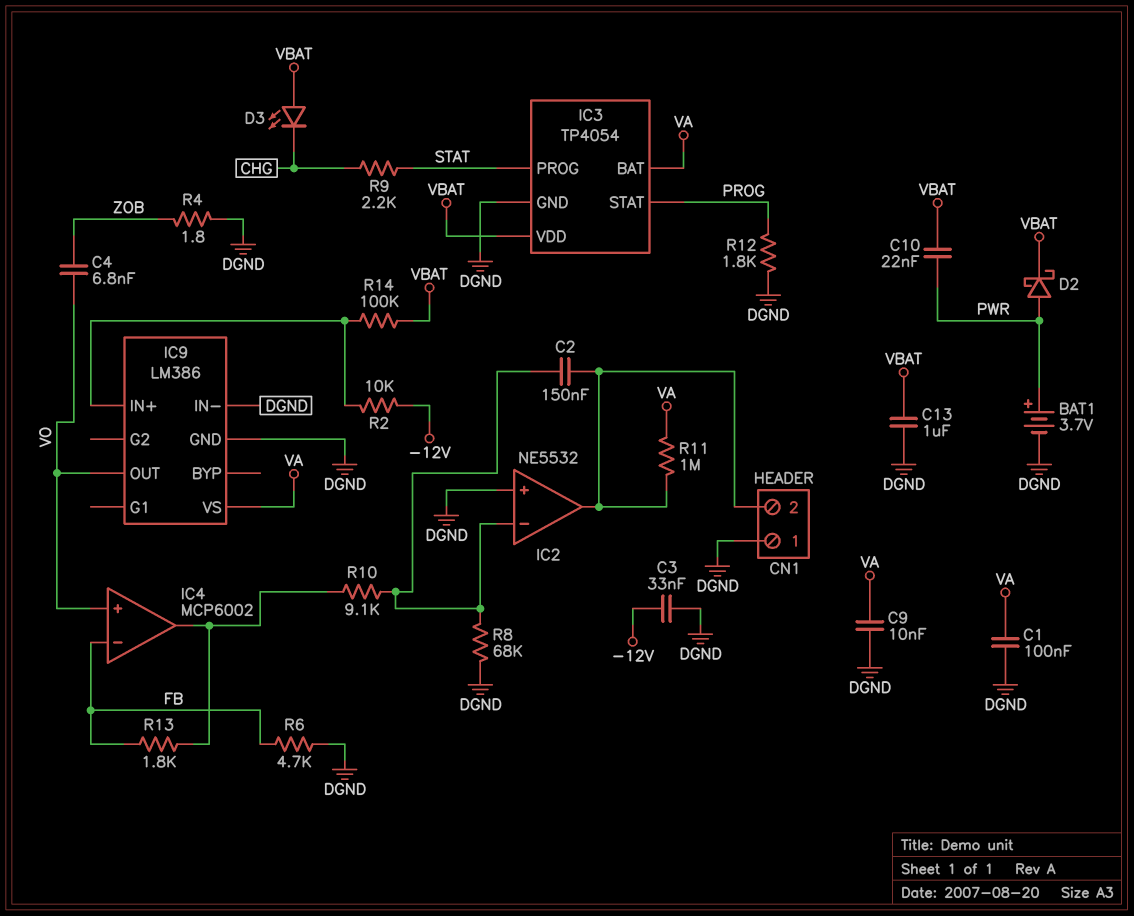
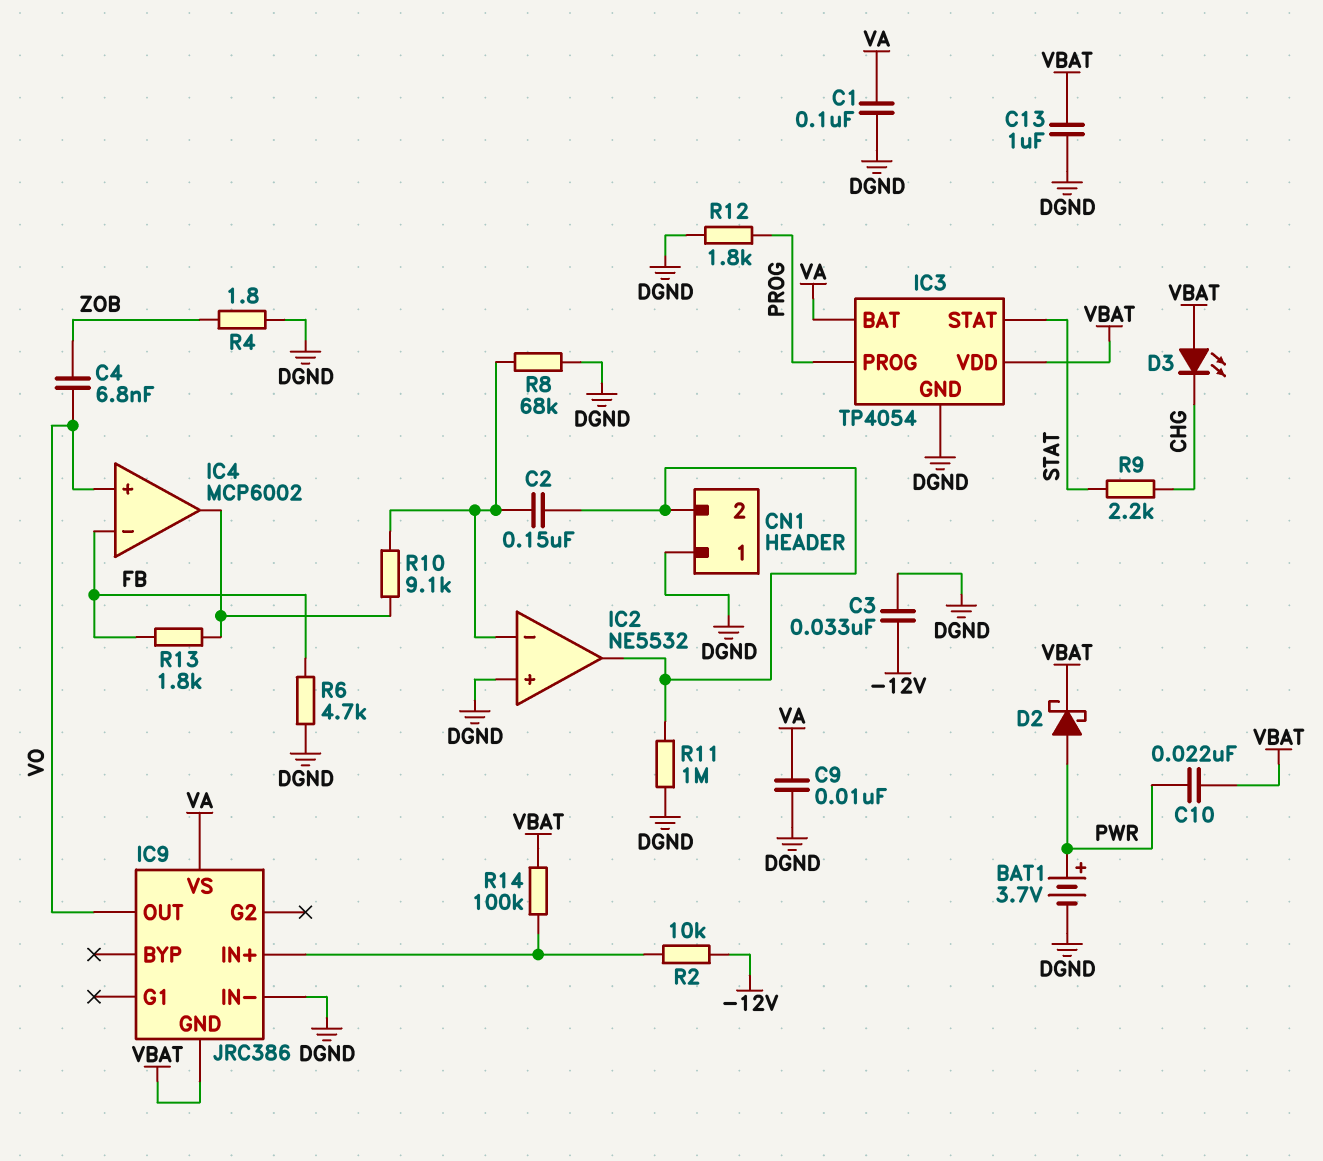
IC3 pin PROG: STAT -> PROG
IC3 pin STAT: PROG -> STAT
IC9: LM386 -> JRC386
IC9 pin GND: DGND -> VBAT
R11: 1M (CN1/2, VA) -> 1M (CN1/2, DGND)

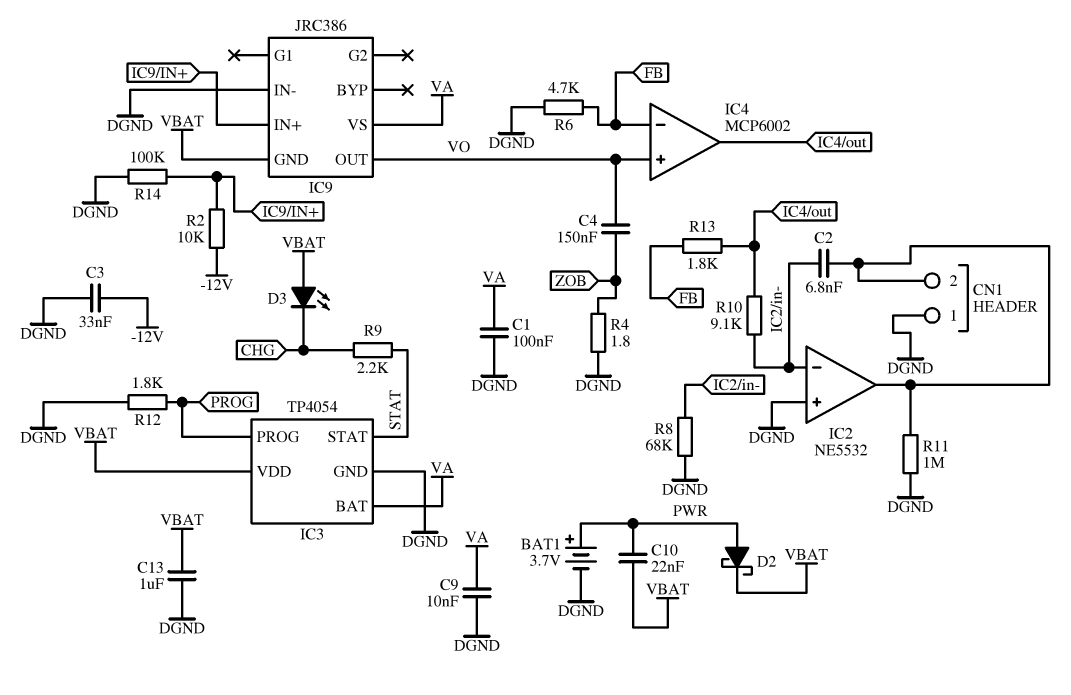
C2: 150nF (CN1/2, IC2/in-) -> 6.8nF (CN1/2, IC2/in-)
C4: 6.8nF (VO, ZOB) -> 150nF (VO, ZOB)
R14: 100k (IC9/IN+, VBAT) -> 100k (DGND, IC9/IN+)

